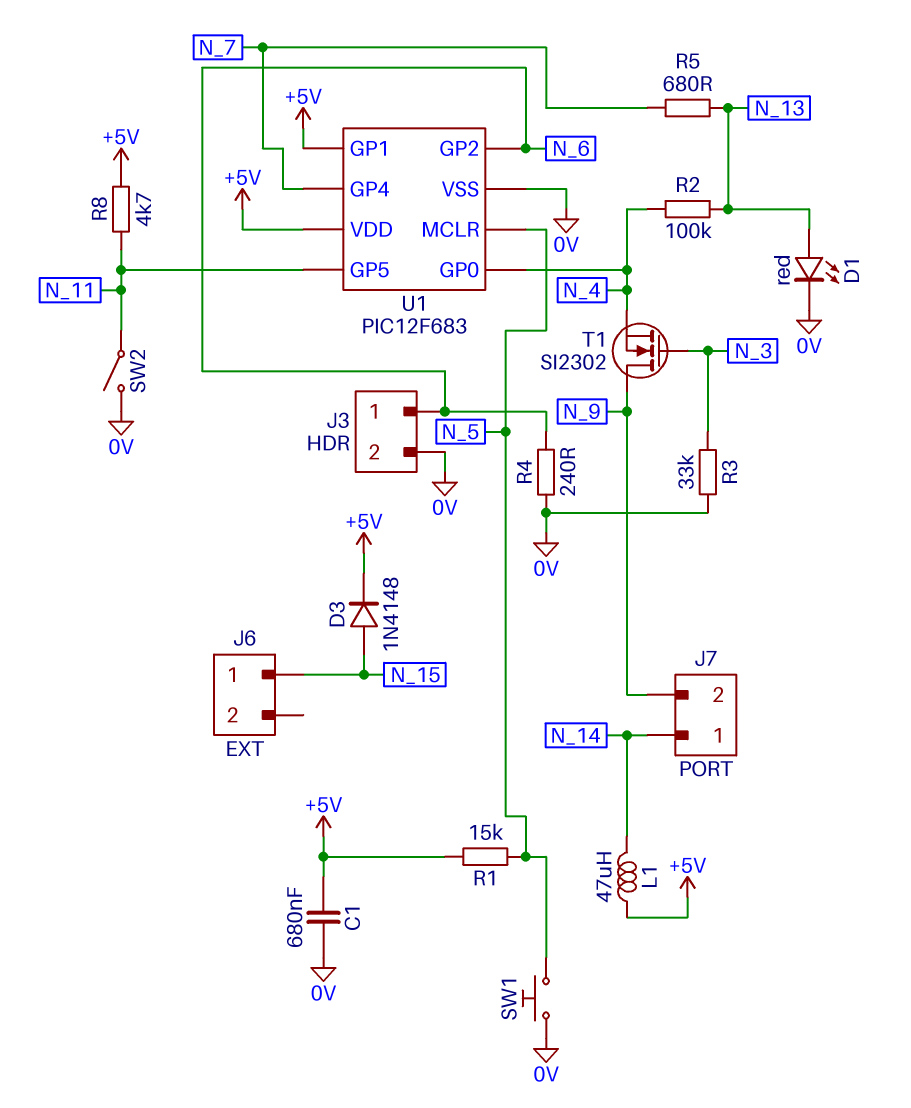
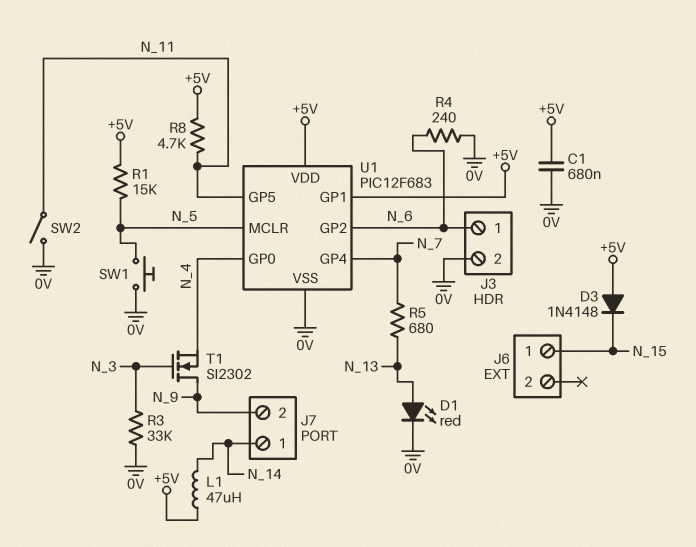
D3: diode 1N4148 (A N_15, K +5V) -> diode 1N4148 (A +5V, K N_15)
R2: 100k (N_4, N_13) -> none

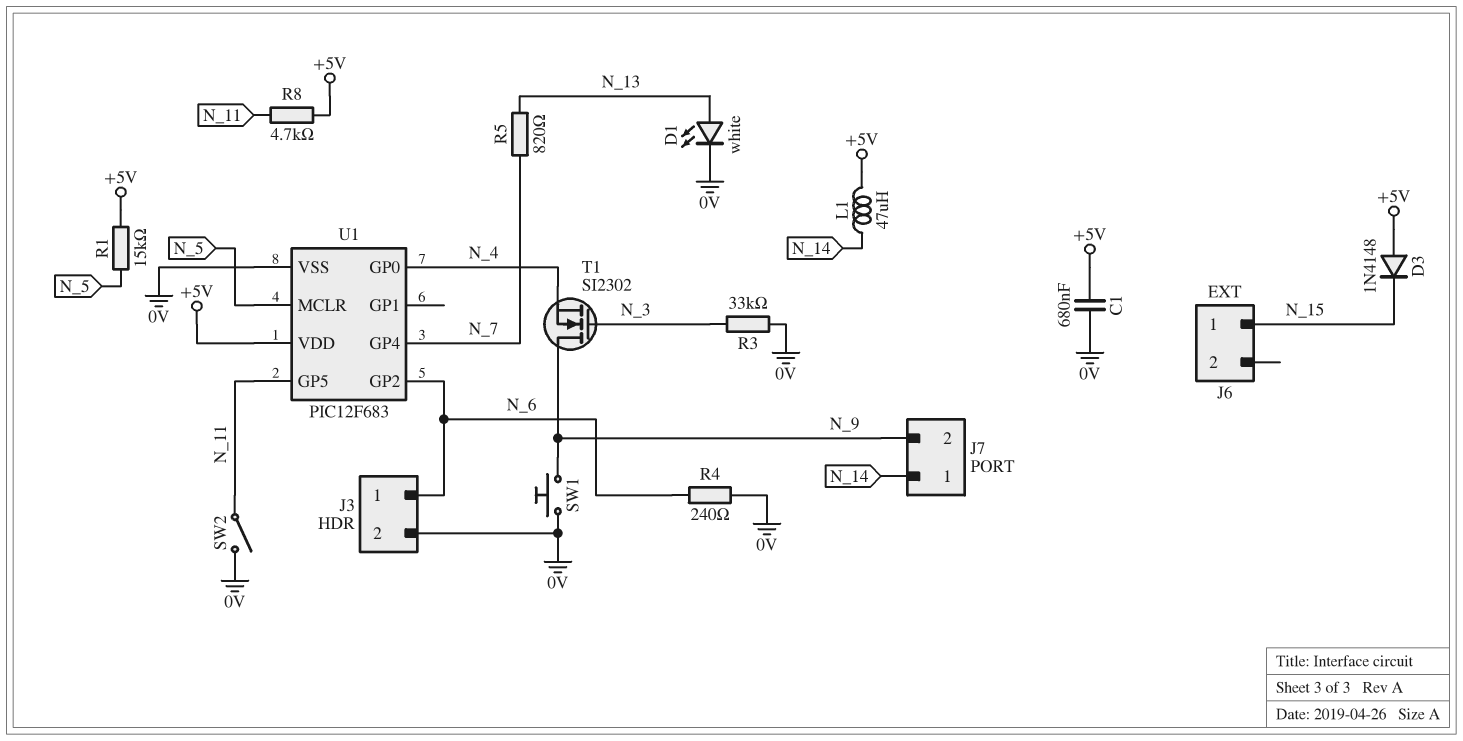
D1: LED red (A N_13, K 0V) -> LED white (A N_13, K 0V)
R5: 680 (N_7, N_13) -> 820 (N_7, N_13)
SW1: button (0V, N_5) -> button (0V, N_9)
U1 pin GP1: +5V -> none

